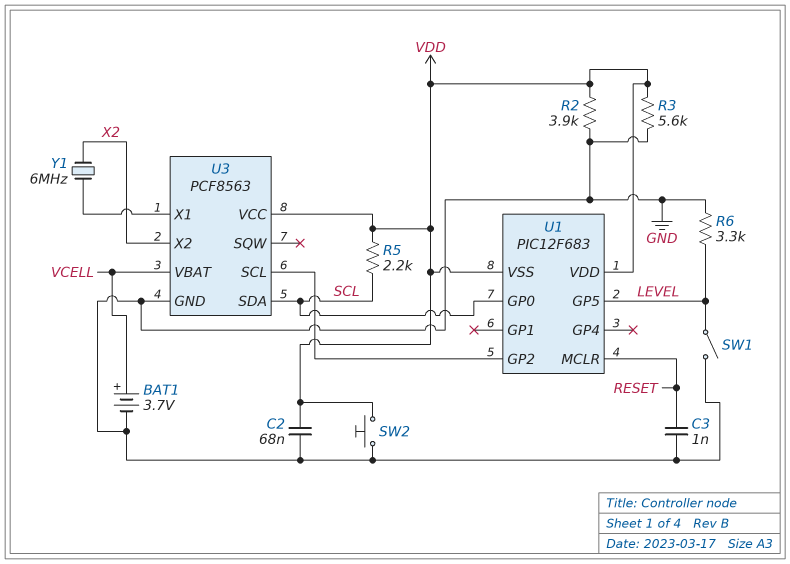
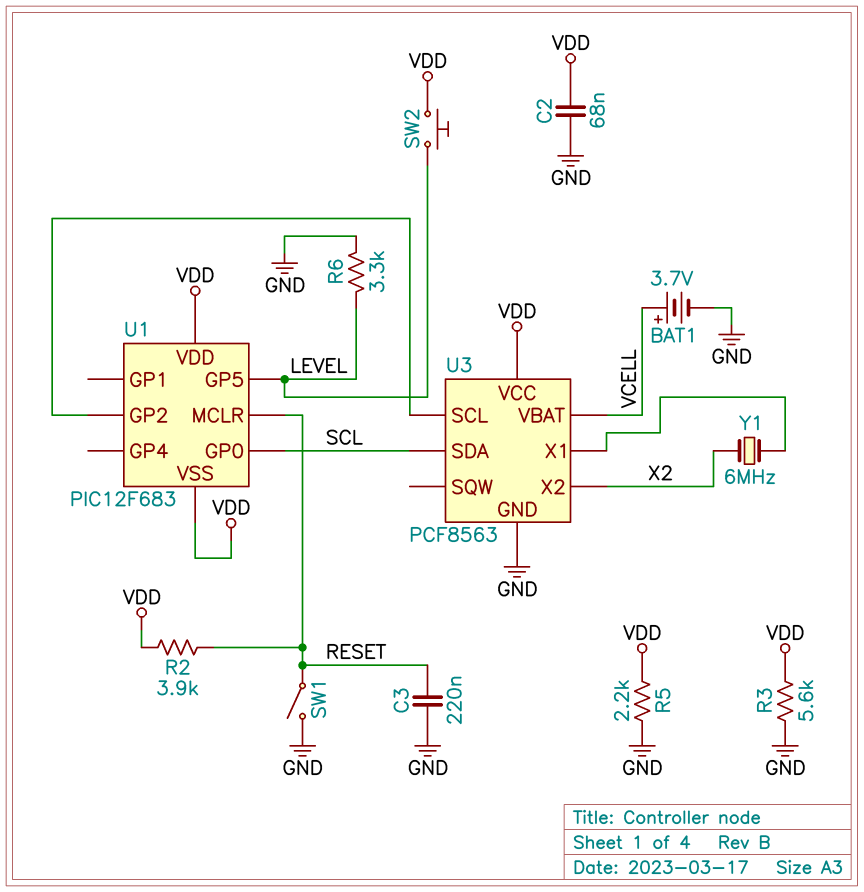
C3: 1nF (GND, RESET) -> 220nF (GND, RESET)
R2: 3.9k (GND, VDD) -> 3.9k (RESET, VDD)
R5: 2.2k (SCL, VDD) -> 2.2k (GND, VDD)
SW1: switch (GND, LEVEL) -> switch (GND, RESET)
SW2: button (GND, VDD) -> button (LEVEL, VDD)

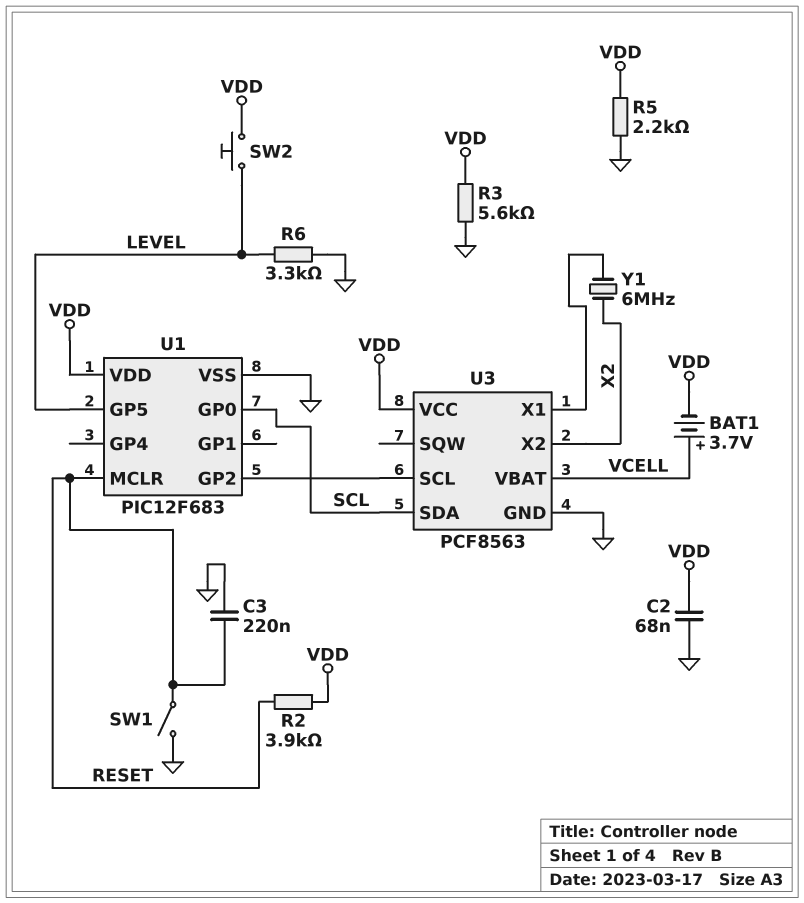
BAT1: 3.7V (plus VCELL, minus GND) -> 3.7V (plus VCELL, minus VDD)
U1 pin VSS: VDD -> GND

